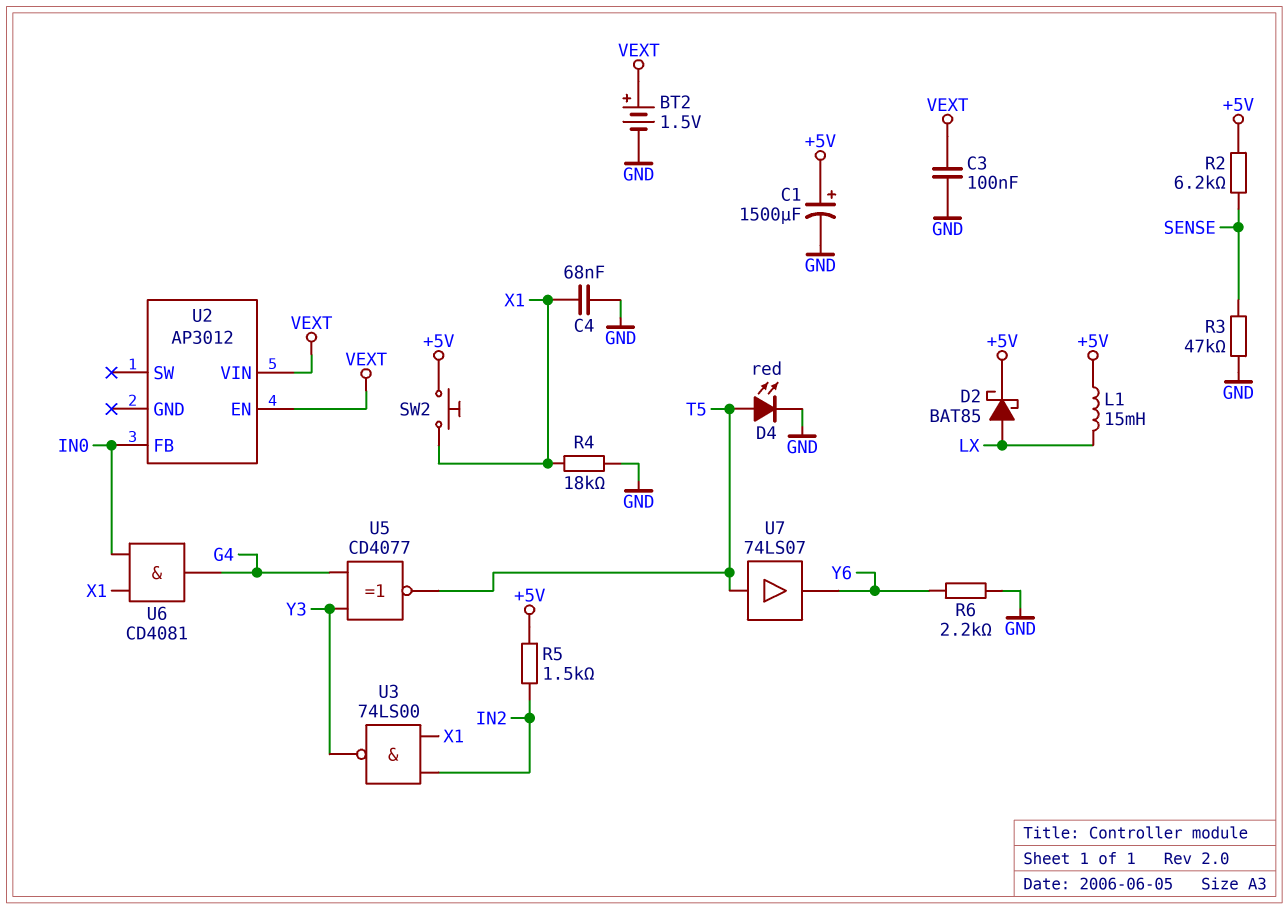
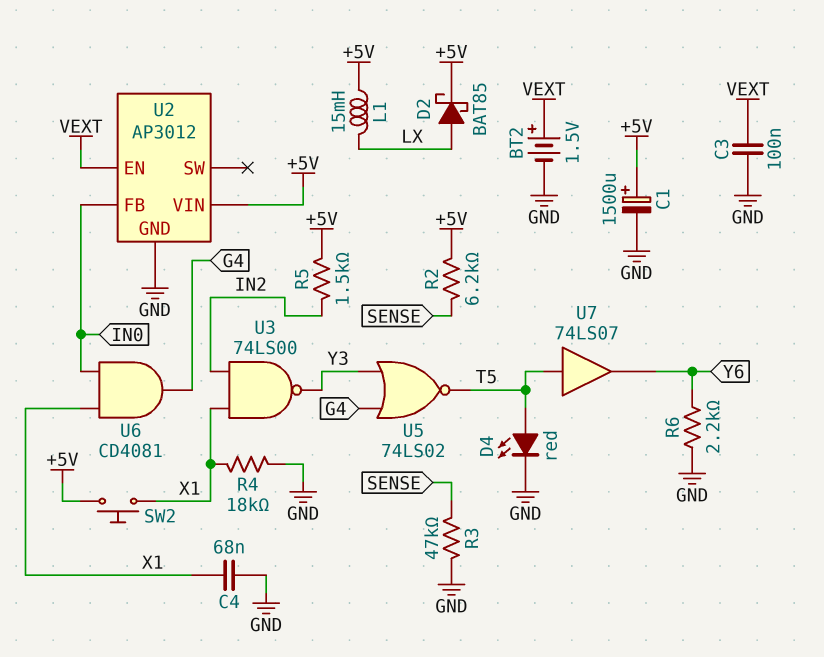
U2 pin GND: none -> GND
U2 pin VIN: VEXT -> +5V
U5: XNOR CD4077 (in G4, in Y3, out T5) -> NOR 74LS02 (in G4, in Y3, out T5)

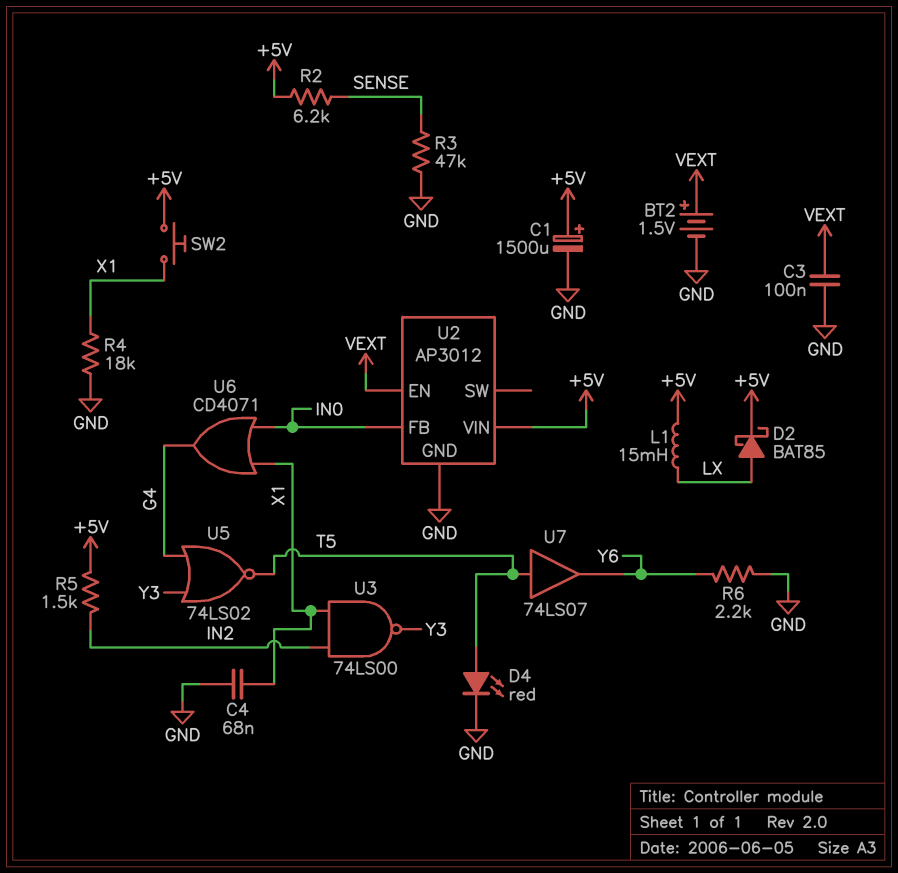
U6: AND CD4081 (in IN0, in X1, out G4) -> OR CD4071 (in IN0, in X1, out G4)

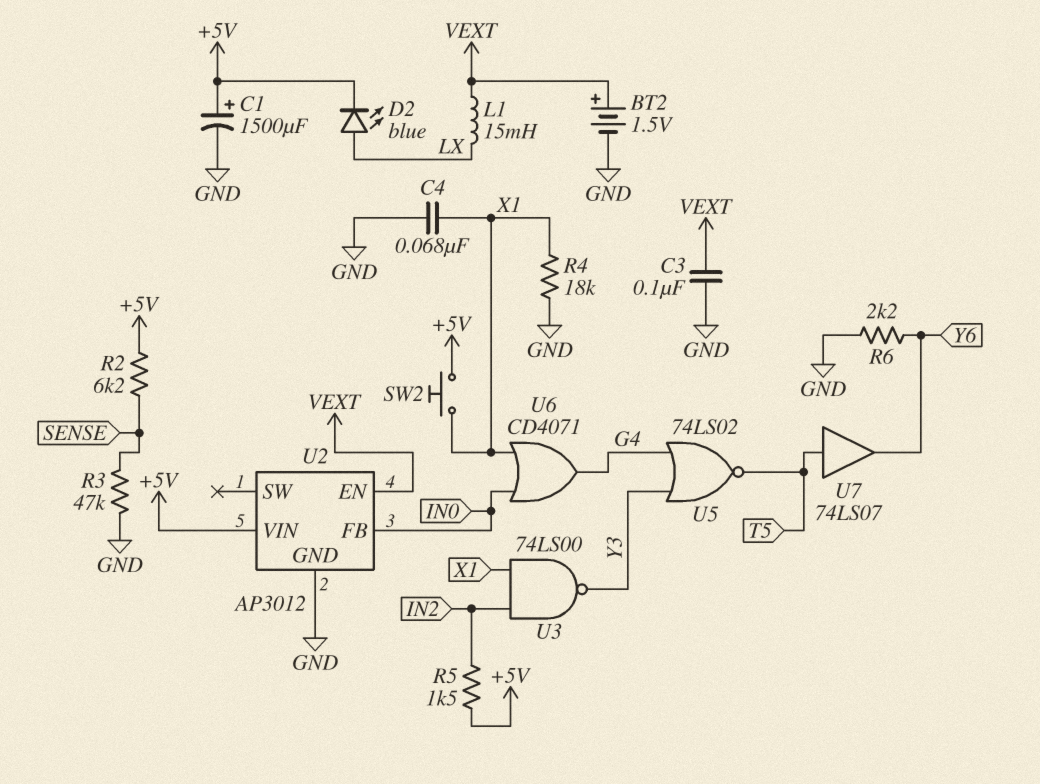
D2: schottky BAT85 (A LX, K +5V) -> LED blue (A LX, K +5V)
D4: LED red (A T5, K GND) -> none
L1: 15mH (+5V, LX) -> 15mH (LX, VEXT)

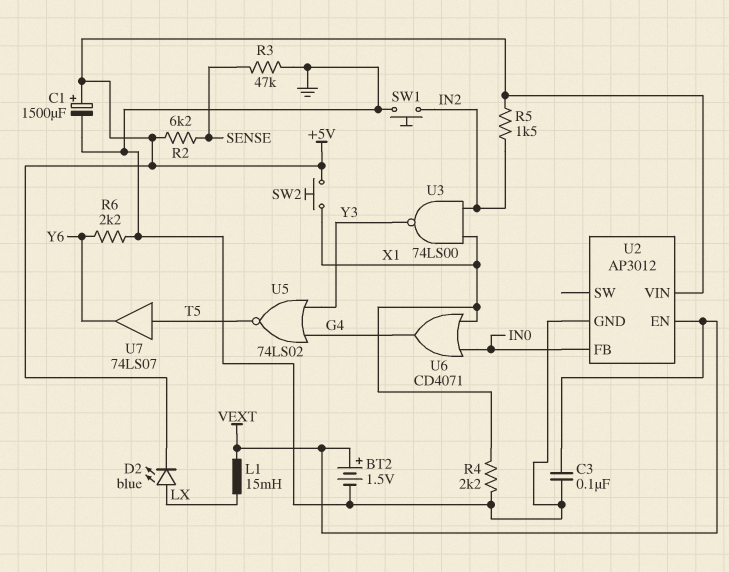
C4: 68nF (GND, X1) -> none
R4: 18k (GND, X1) -> 2.2k (GND, X1)
SW1: none -> button (GND, IN2)

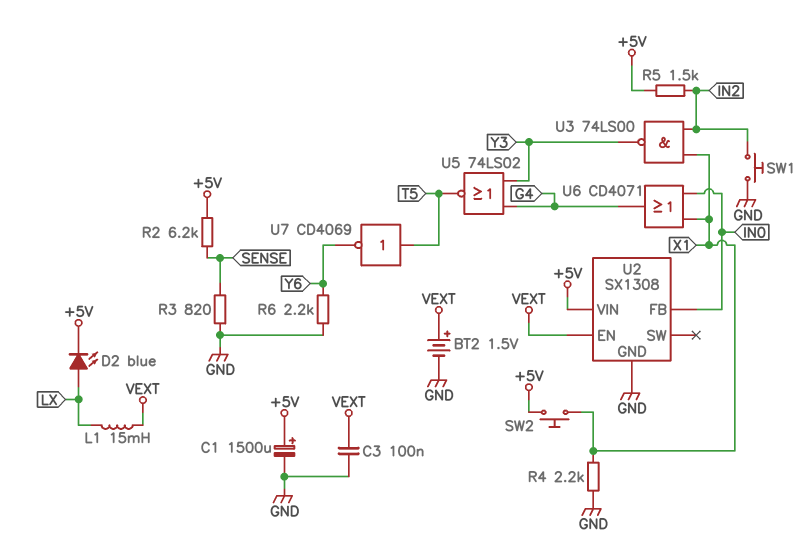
R3: 47k (GND, SENSE) -> 820 (GND, SENSE)
U2: AP3012 -> SX1308
U7: buffer 74LS07 (in T5, out Y6) -> NOT CD4069 (in T5, out Y6)

